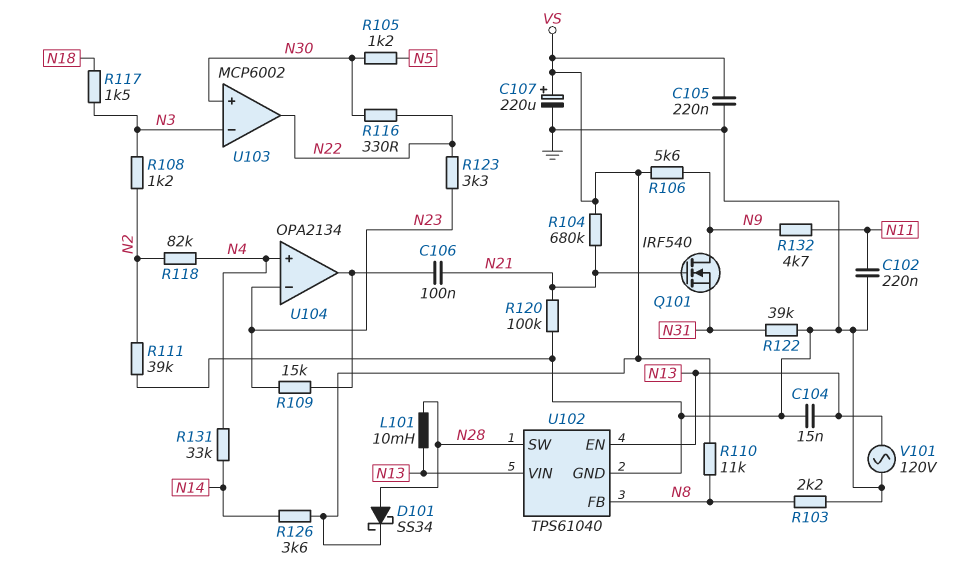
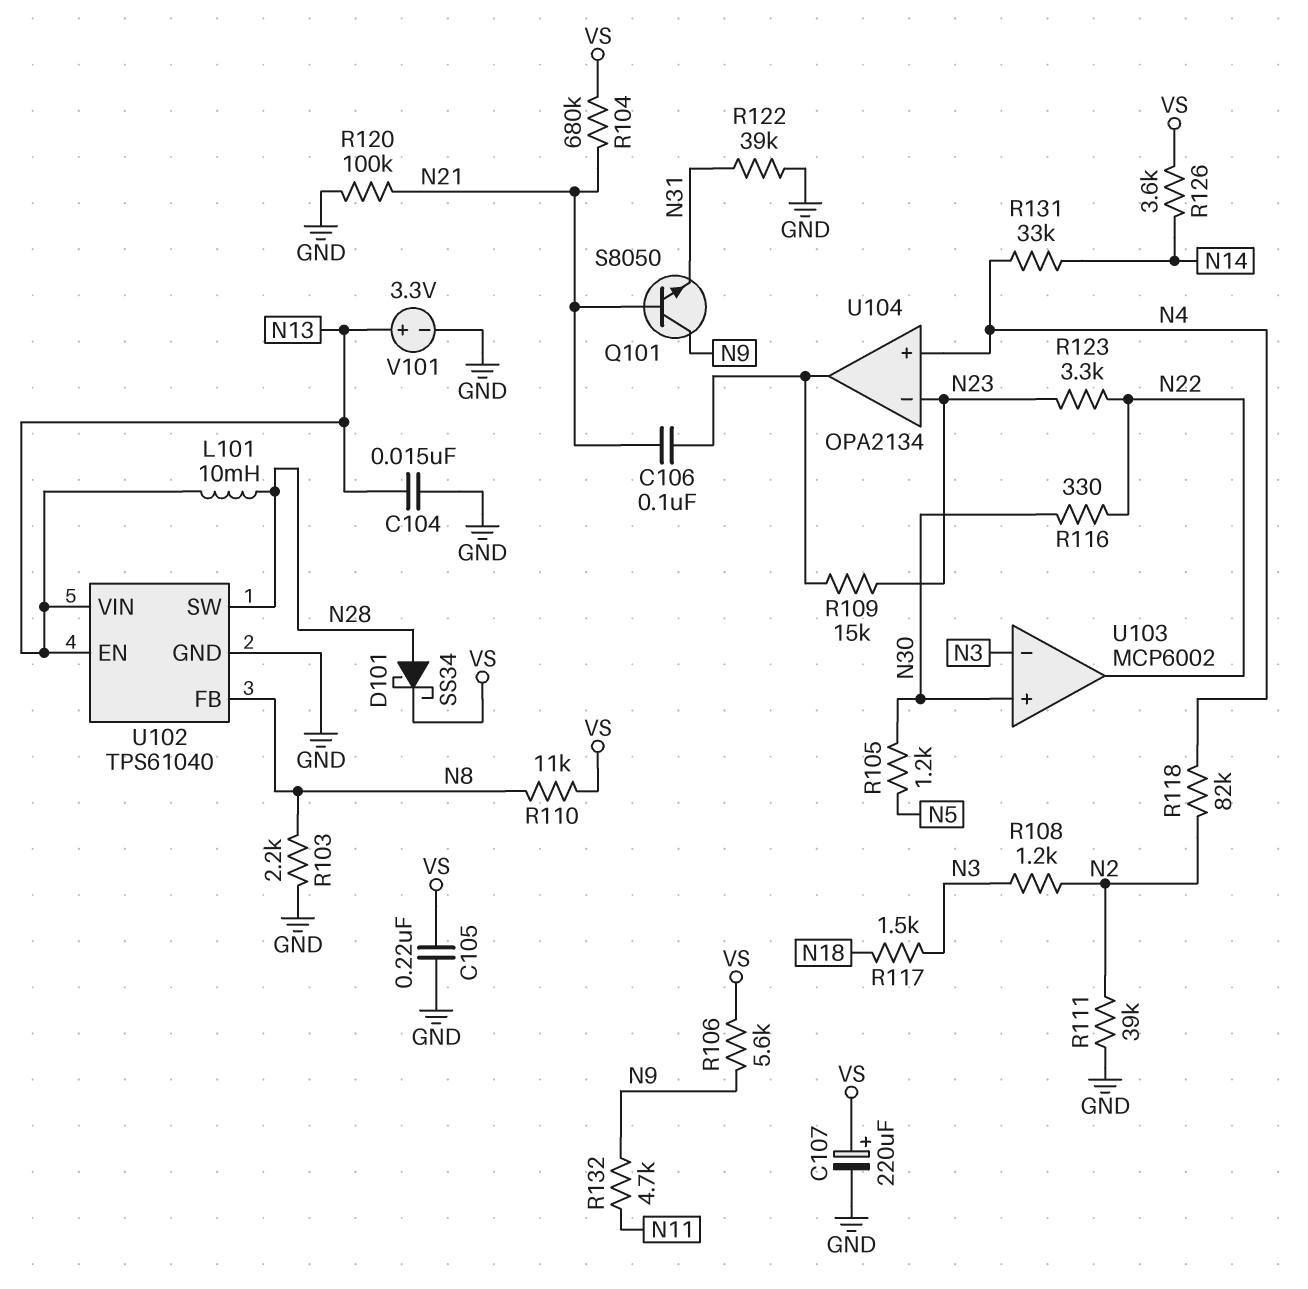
C102: 220nF (GND, N11) -> none
Q101: NMOS IRF540 (G N21, D N9, S N31) -> NPN S8050 (B N21, C N9, E N31)
V101: AC 120V (GND, N13) -> 3.3V (plus N13, minus GND)

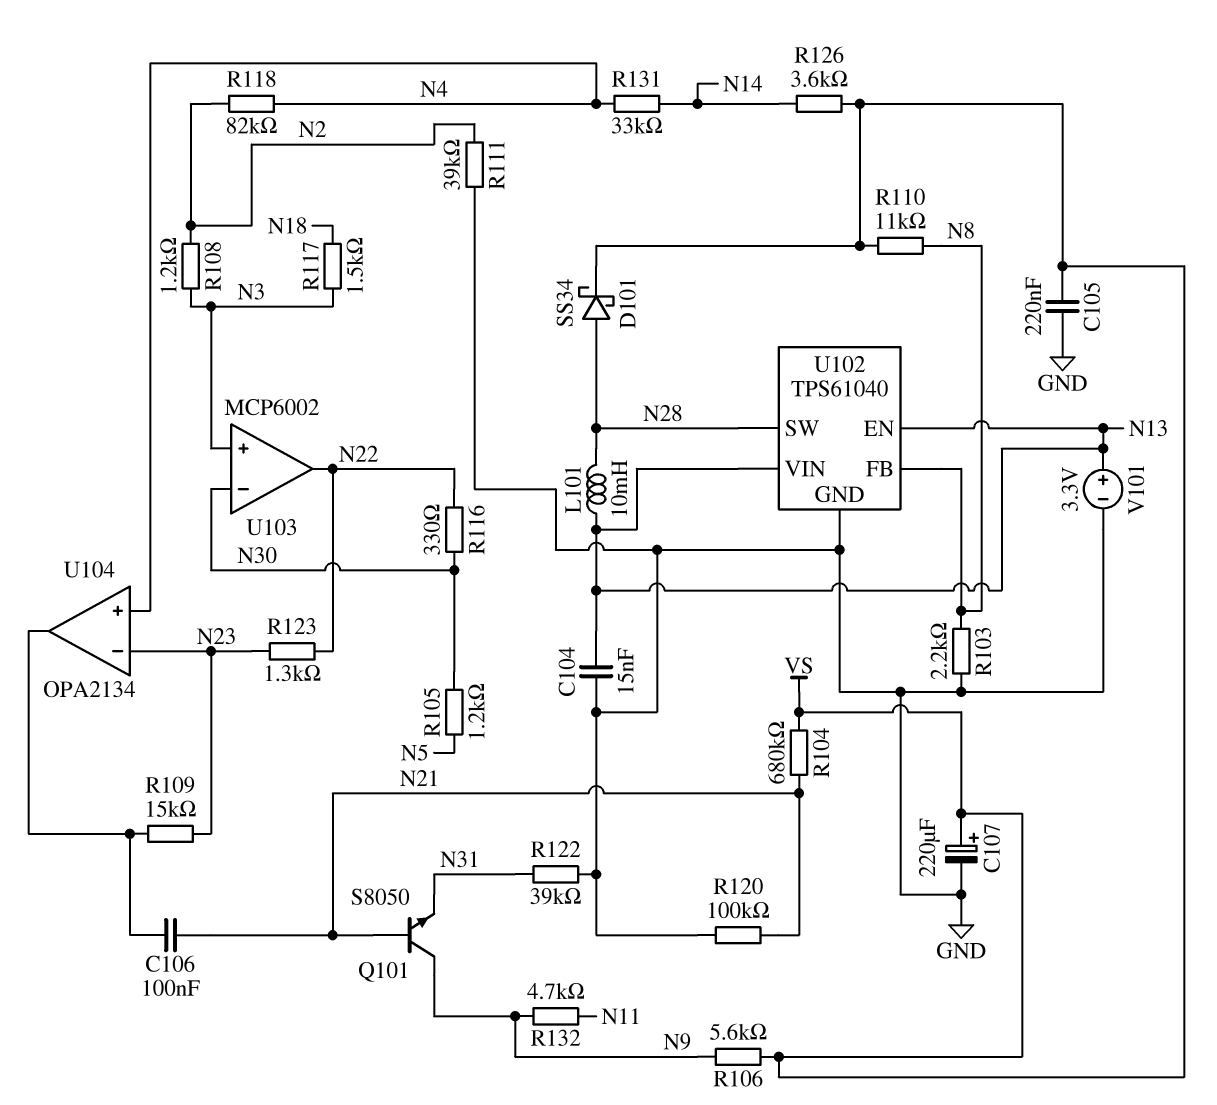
R123: 3.3k (N22, N23) -> 1.3k (N22, N23)
U103 pin in+: N30 -> N3
U103 pin in-: N3 -> N30

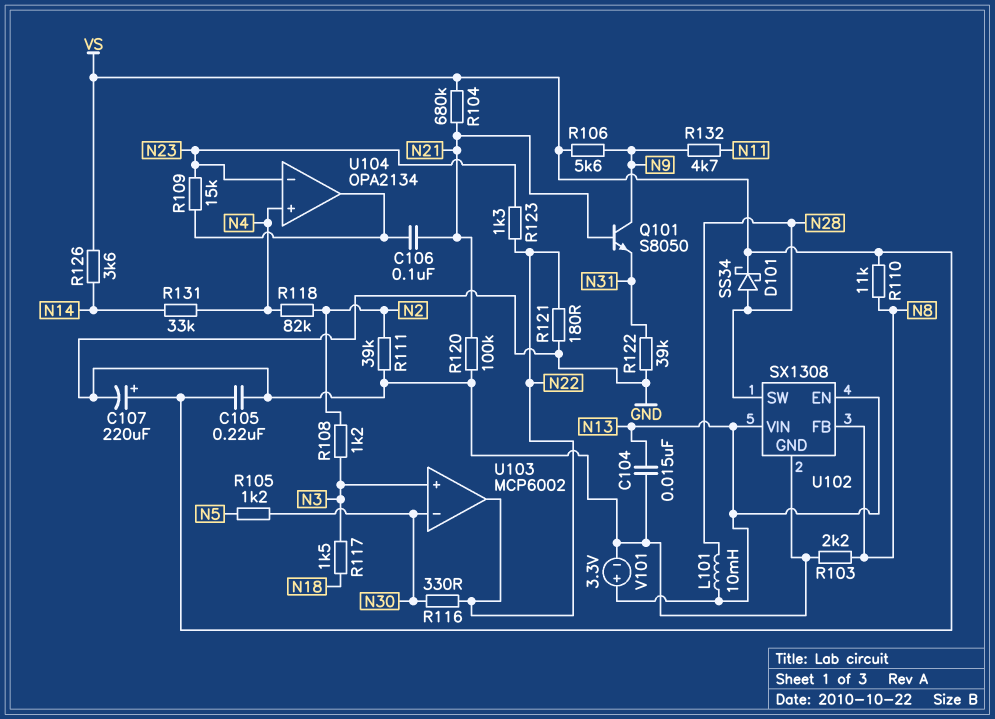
R121: none -> 180 (GND, N22)
U102: TPS61040 -> SX1308

